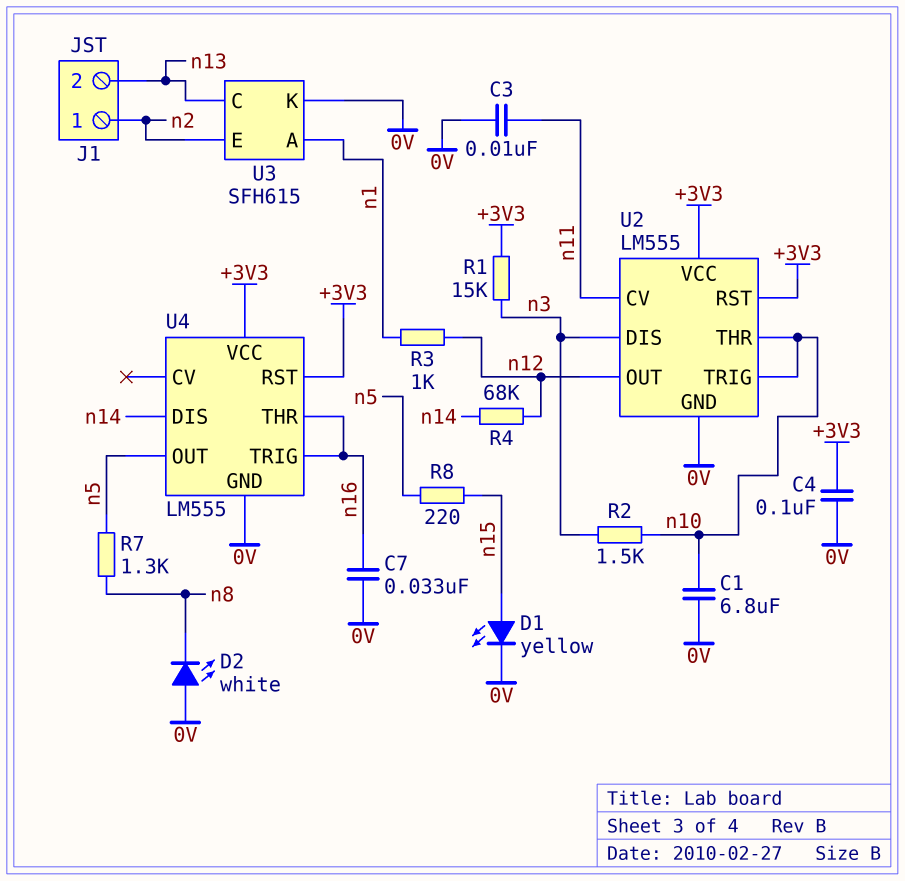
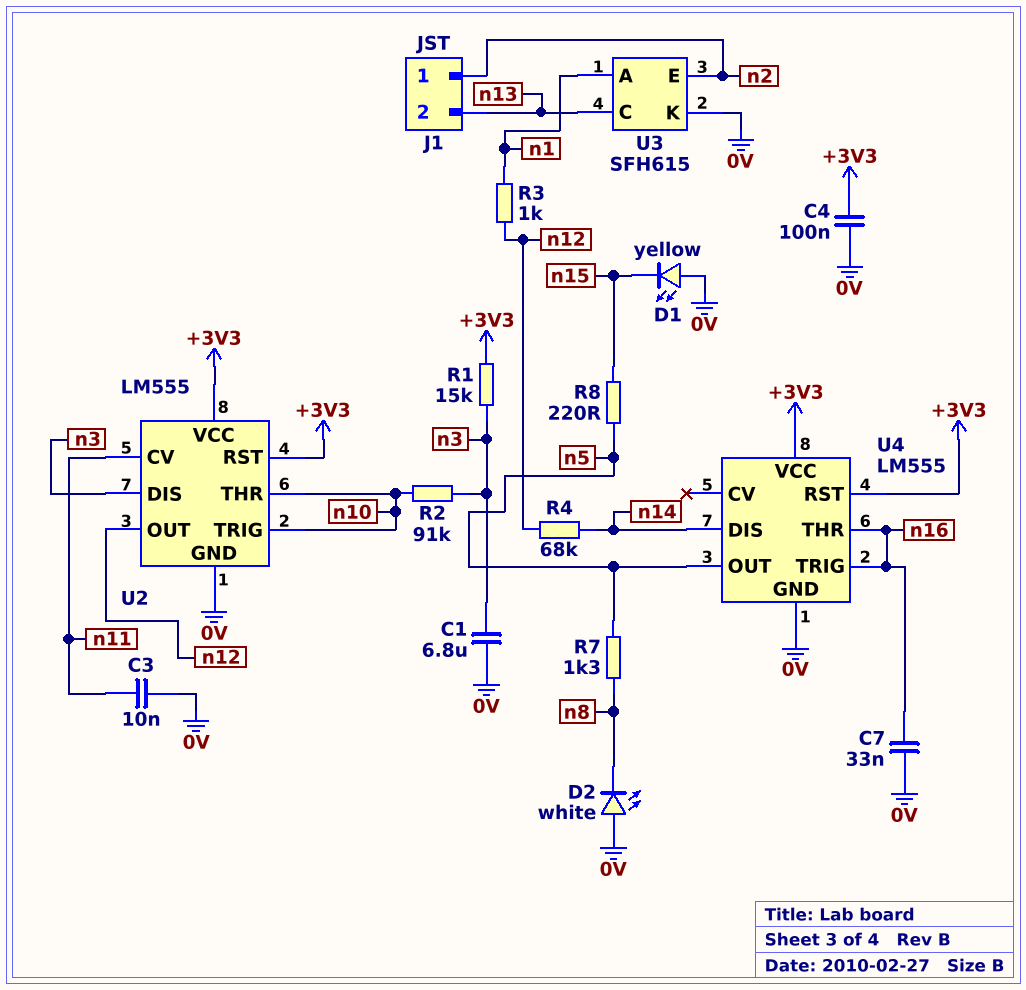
C1: 6.8uF (0V, n10) -> 6.8uF (0V, n3)
D1: LED yellow (A n15, K 0V) -> LED yellow (A 0V, K n15)
R2: 1.5k (n3, n10) -> 91k (n3, n10)

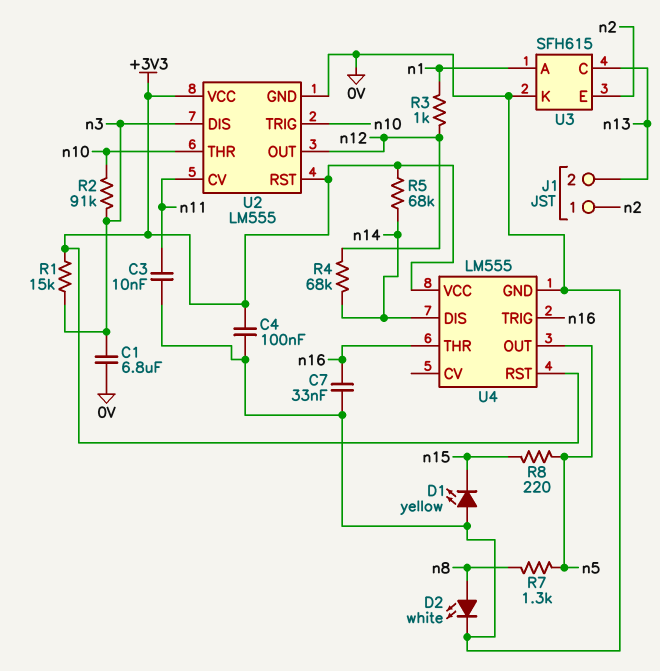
D2: LED white (A 0V, K n8) -> LED white (A n8, K 0V)
R5: none -> 68k (+3V3, n14)

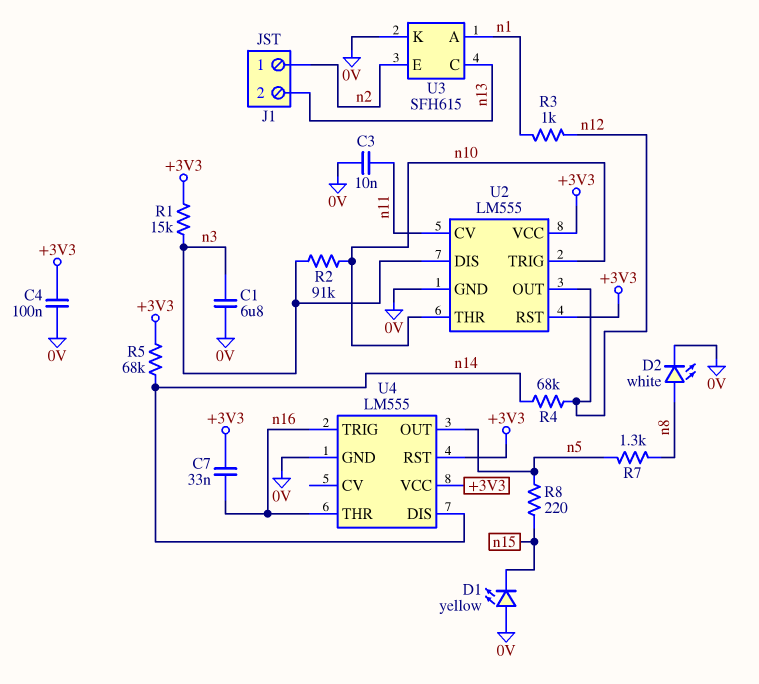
C7: 33nF (0V, n16) -> 33nF (+3V3, n16)

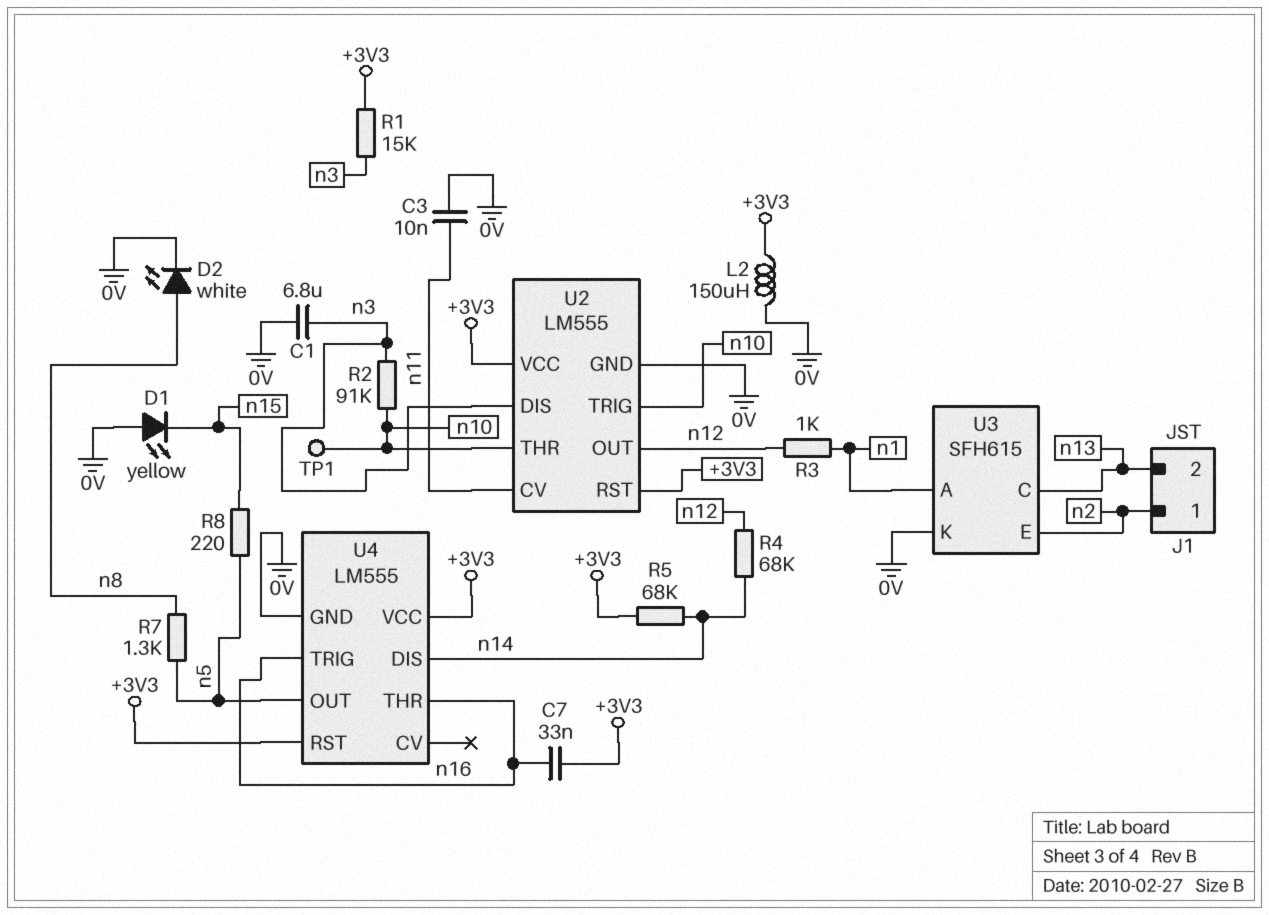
C4: 100nF (+3V3, 0V) -> none
L2: none -> 150uH (+3V3, 0V)
TP1: none -> test point (n10)

